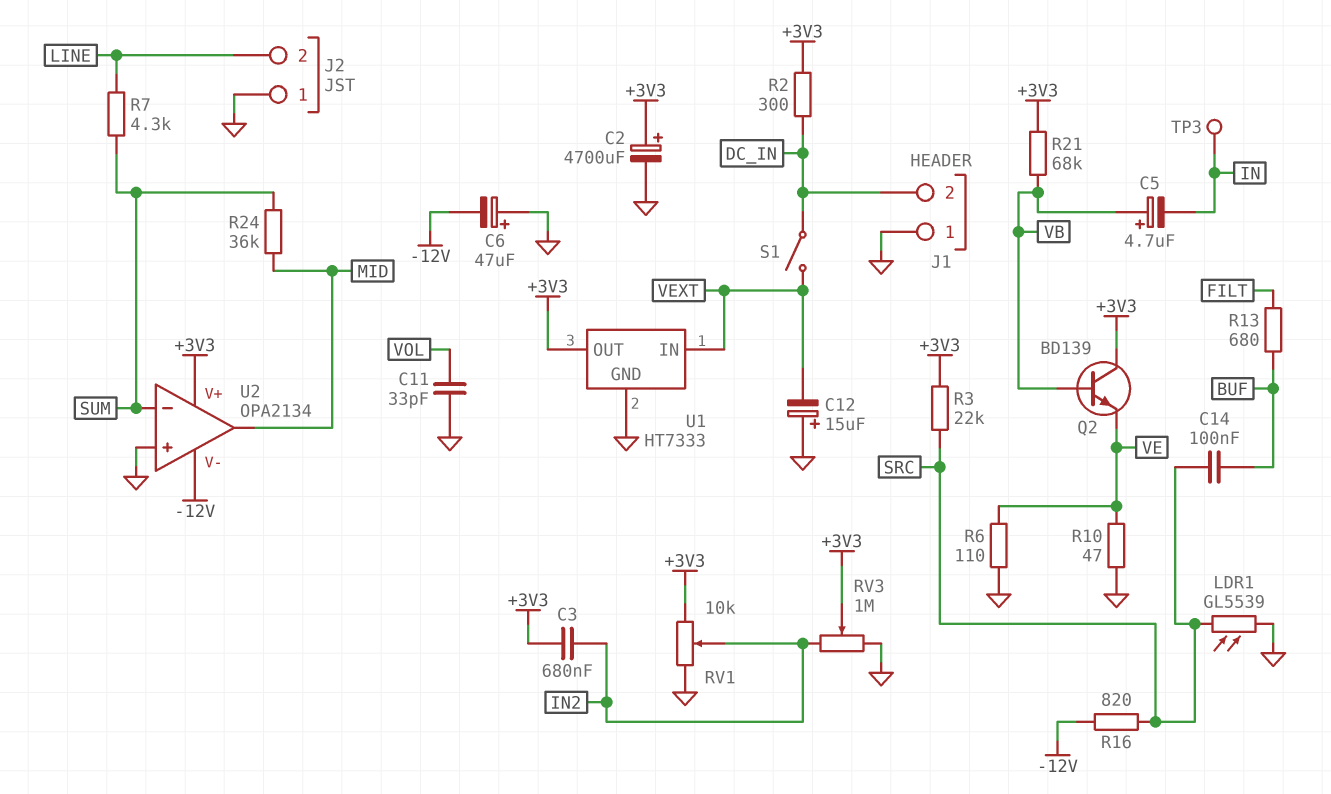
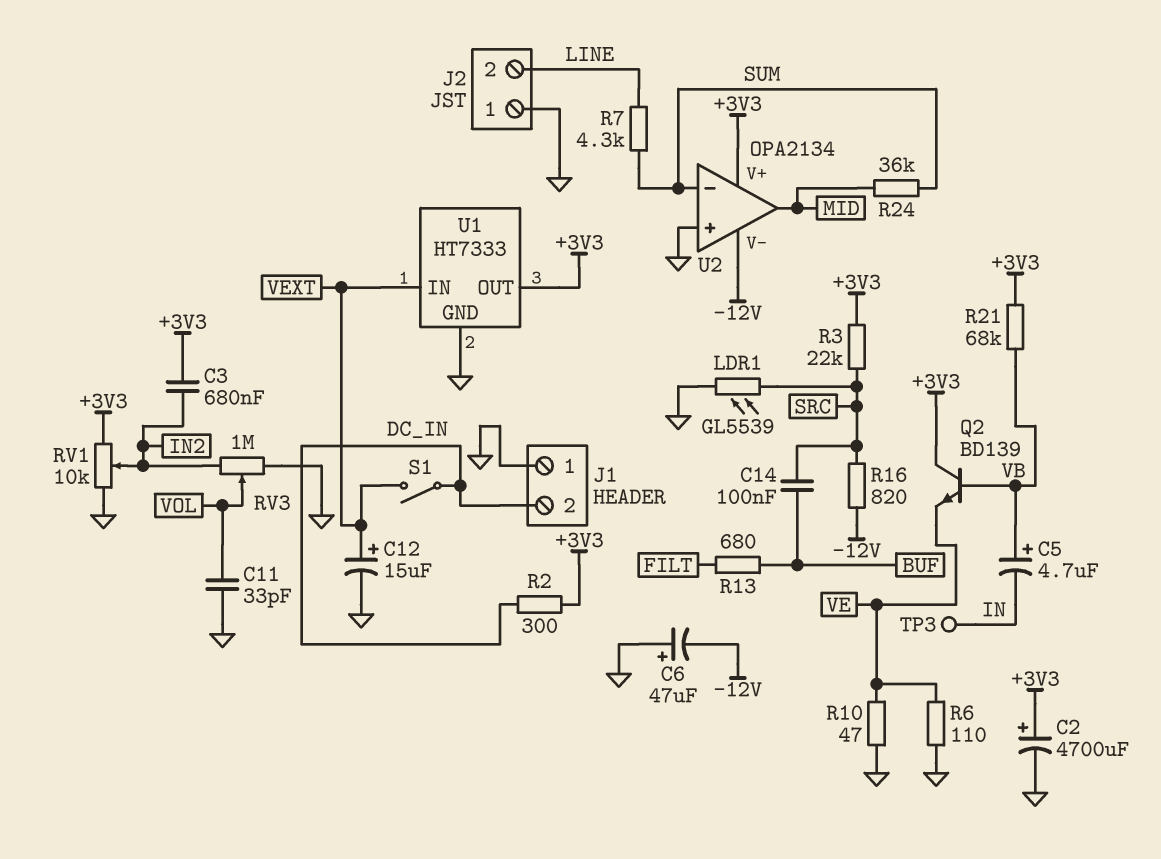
C12: 15uF (plus GND, minus VEXT) -> 15uF (plus VEXT, minus GND)
RV3: 1M (GND, IN2, wiper +3V3) -> 1M (GND, IN2, wiper VOL)

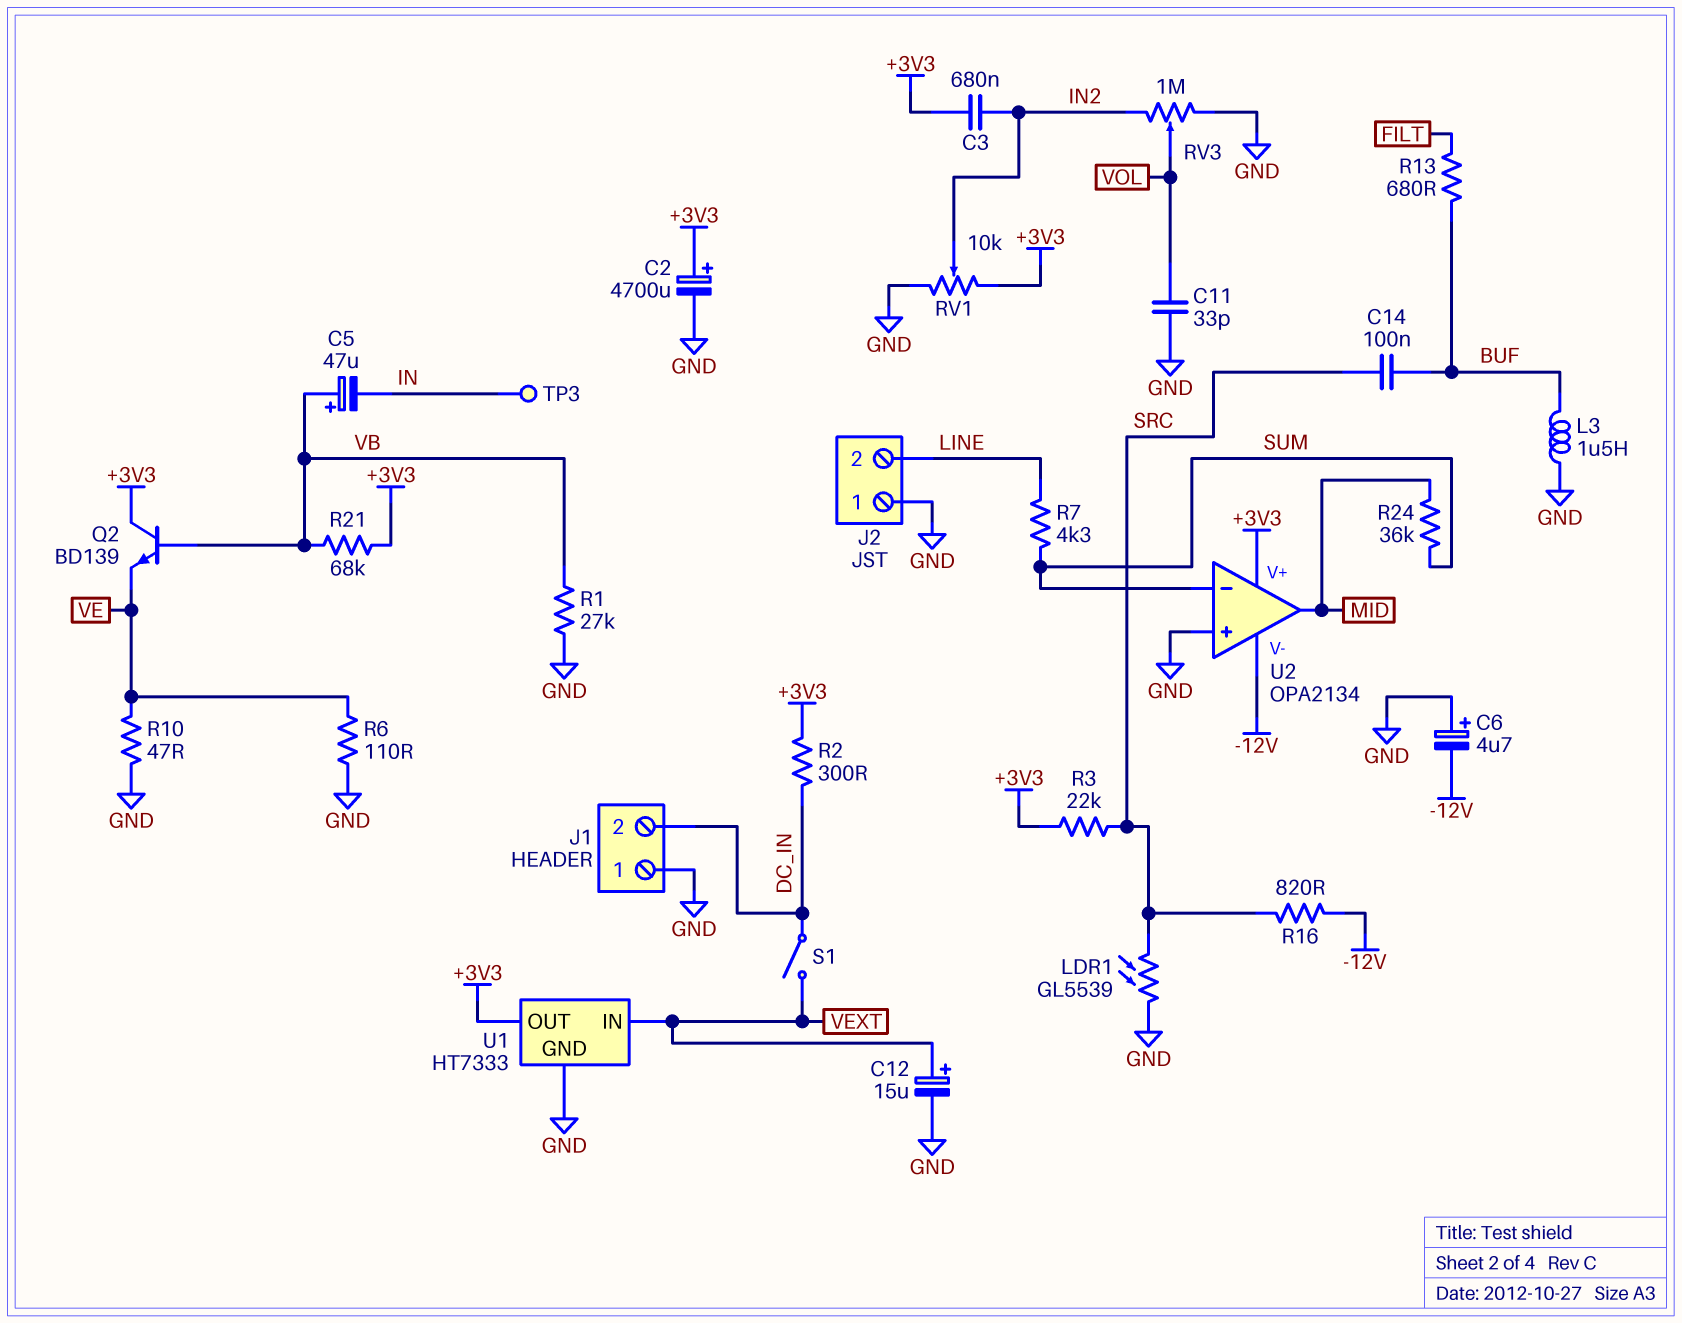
C5: 4.7uF (plus VB, minus IN) -> 47uF (plus VB, minus IN)
C6: 47uF (plus GND, minus -12V) -> 4.7uF (plus GND, minus -12V)
L3: none -> 1.5uH (BUF, GND)
R1: none -> 27k (GND, VB)

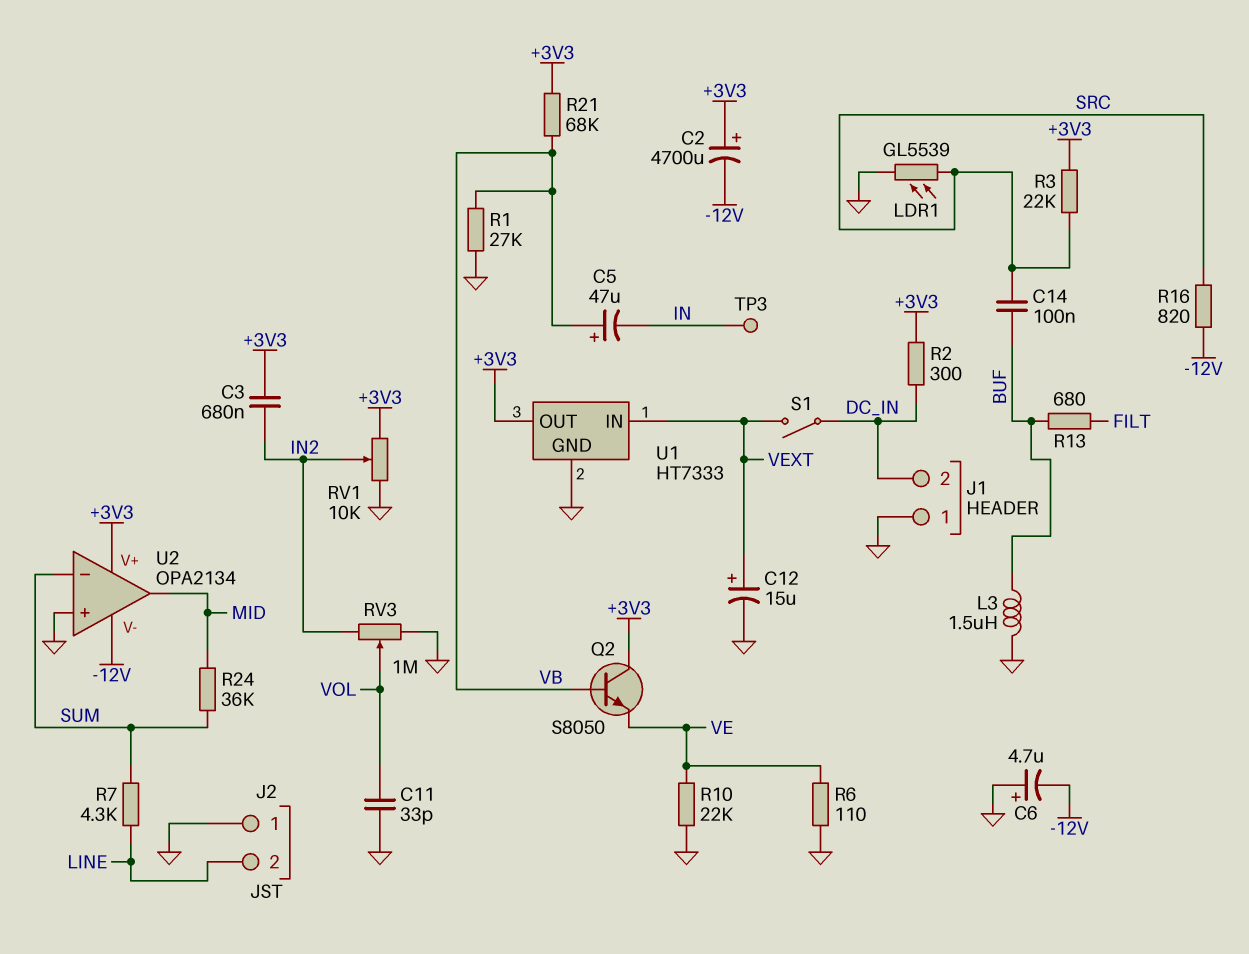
C2: 4700uF (plus +3V3, minus GND) -> 4700uF (plus +3V3, minus -12V)
Q2: NPN BD139 (B VB, C +3V3, E VE) -> NPN S8050 (B VB, C +3V3, E VE)
R10: 47 (GND, VE) -> 22k (GND, VE)

